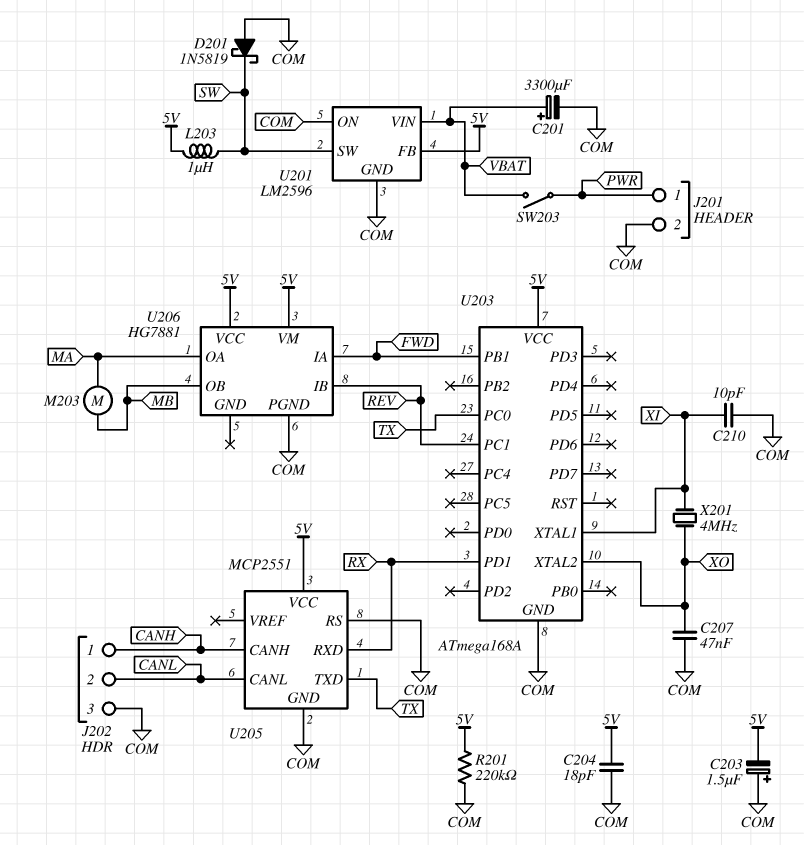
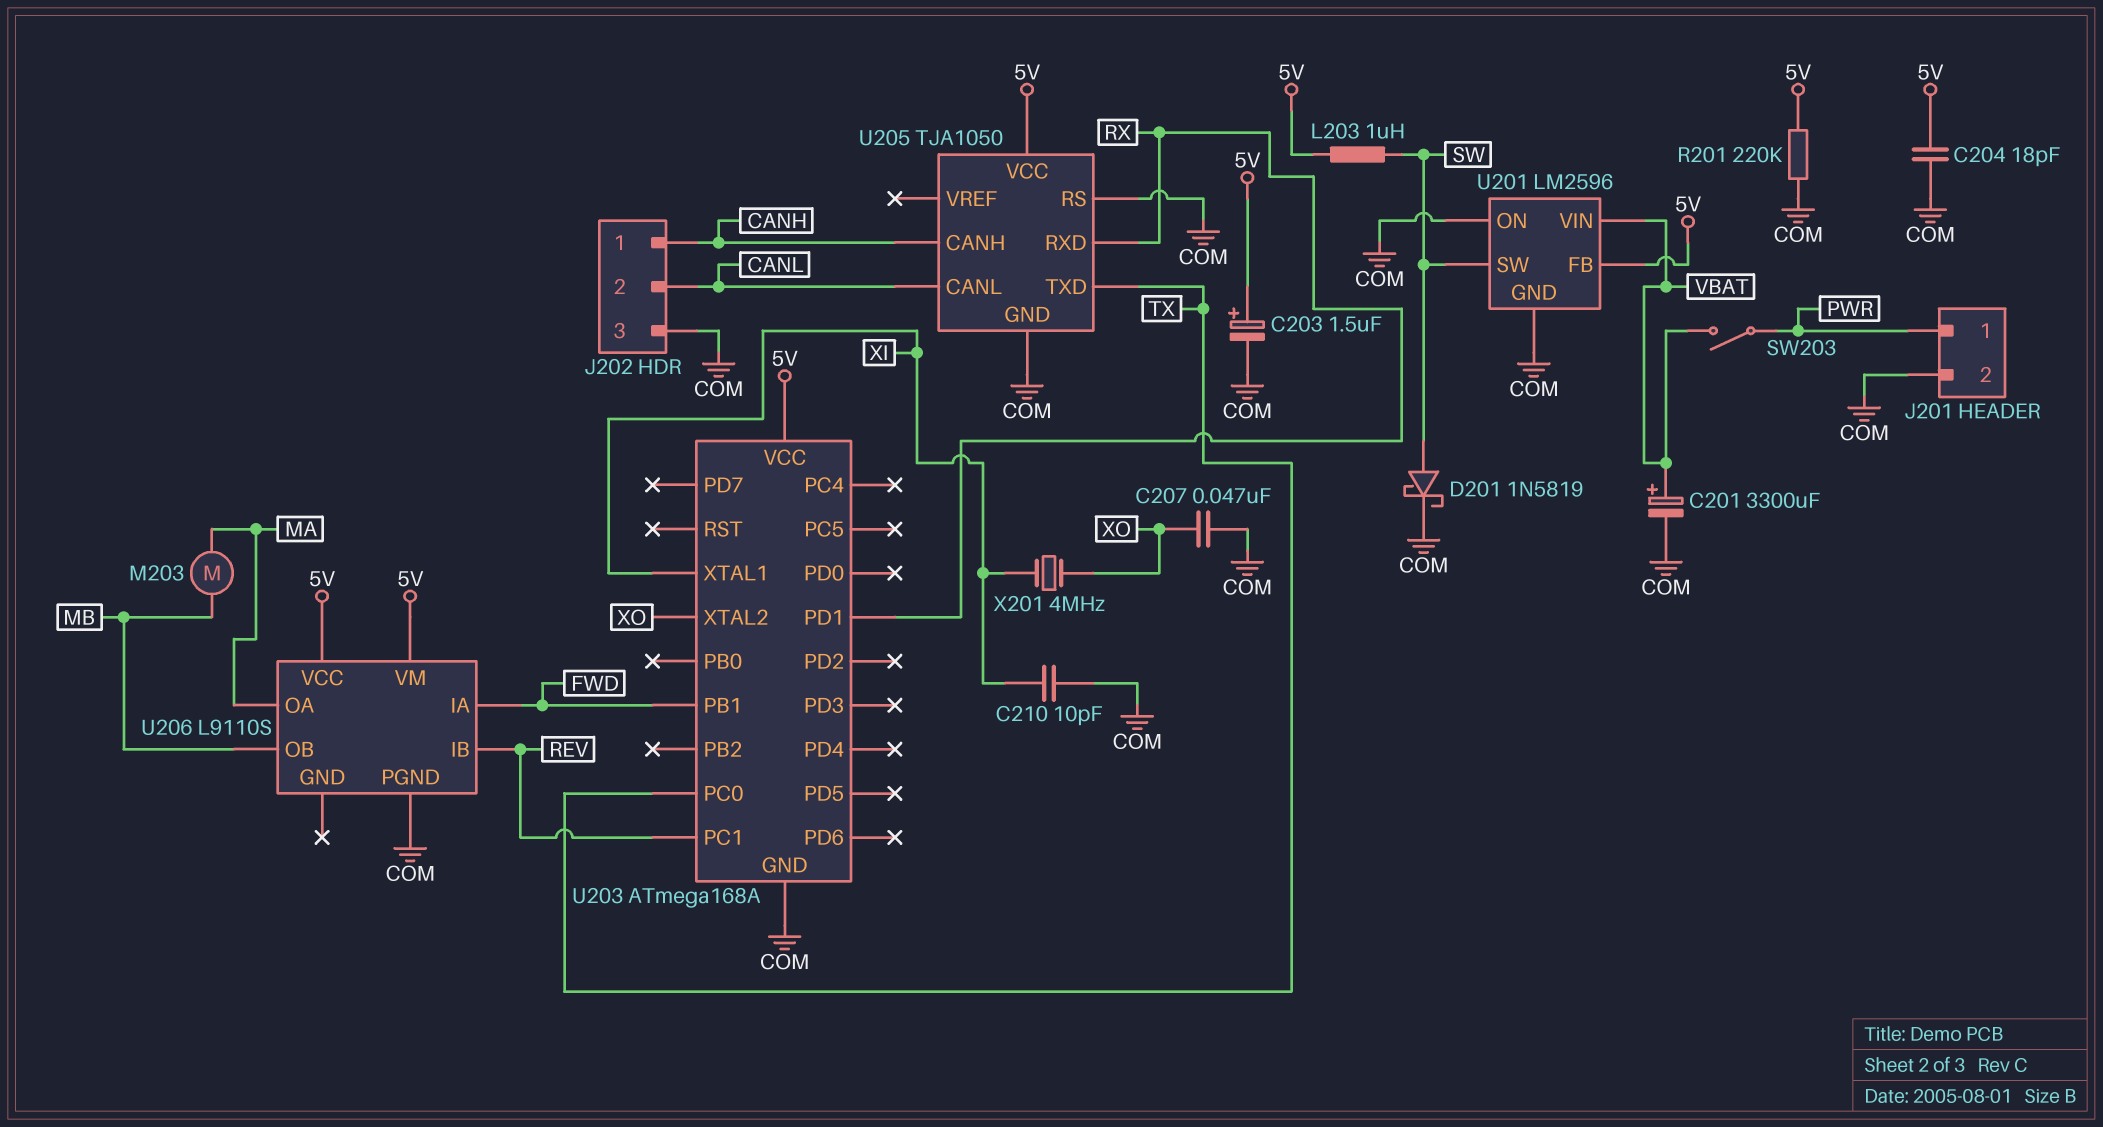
C203: 1.5uF (plus COM, minus 5V) -> 1.5uF (plus 5V, minus COM)
D201: schottky 1N5819 (A COM, K SW) -> schottky 1N5819 (A SW, K COM)
U205: MCP2551 -> TJA1050
U206: HG7881 -> L9110S

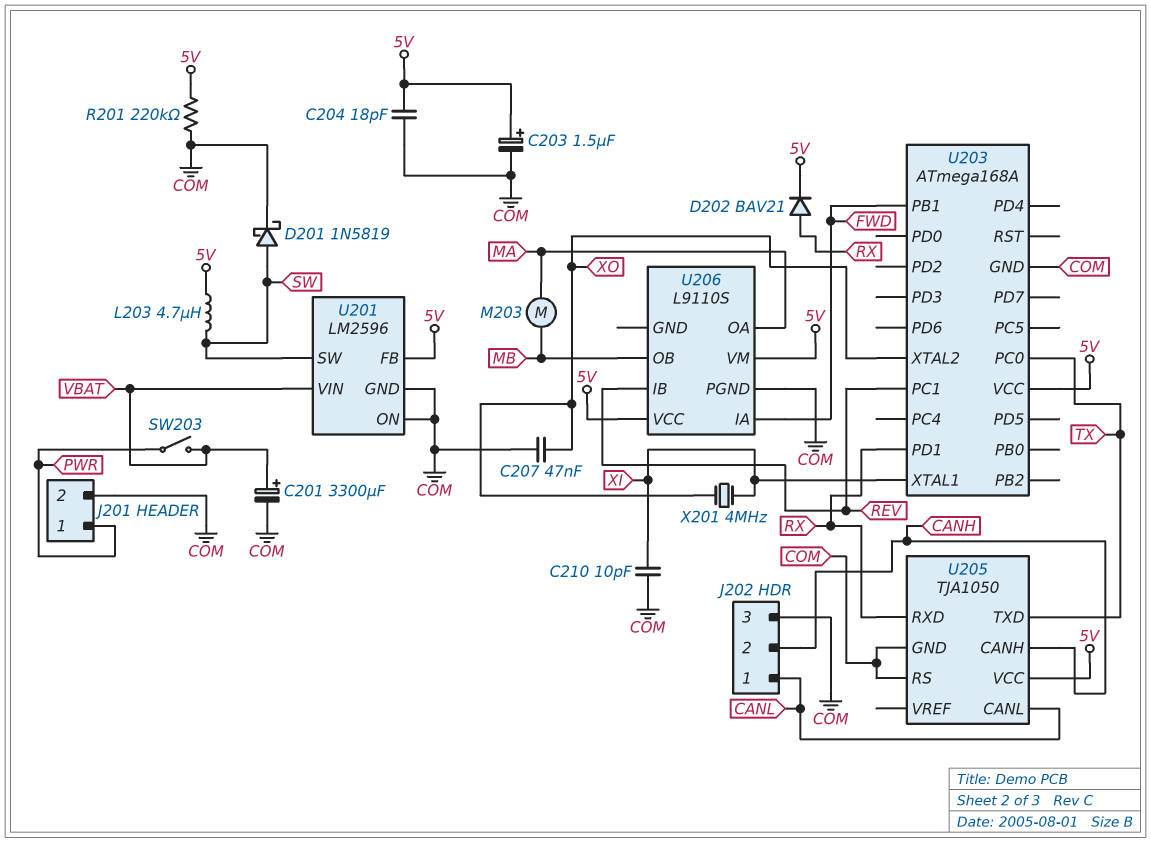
D202: none -> diode BAV21 (A RX, K 5V)
J202 pin 1: CANH -> CANL
J202 pin 2: CANL -> CANH
L203: 1uH (5V, SW) -> 4.7uH (5V, SW)

